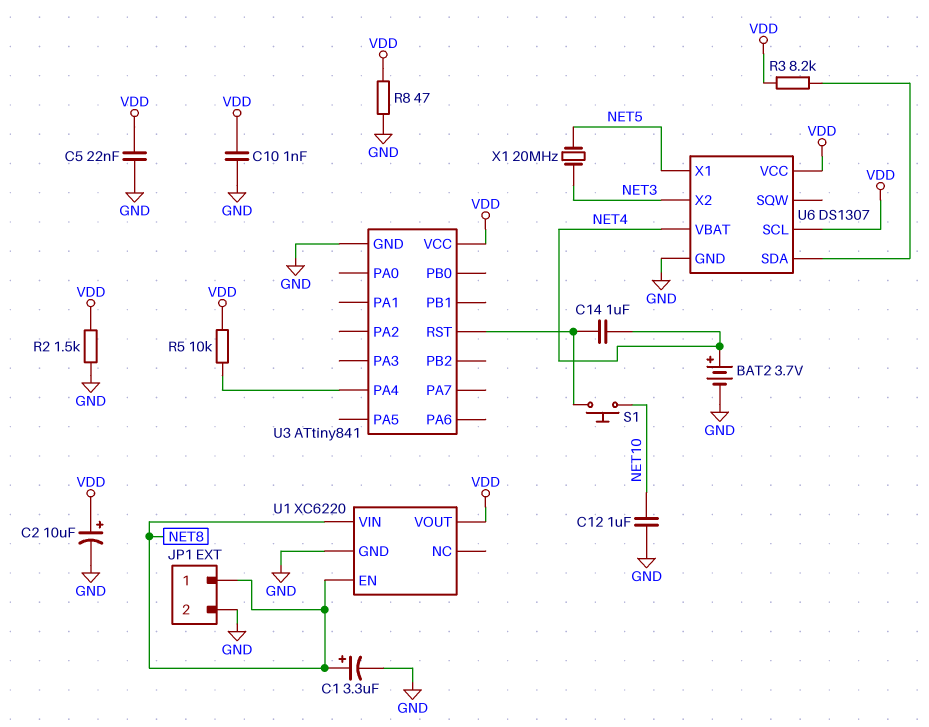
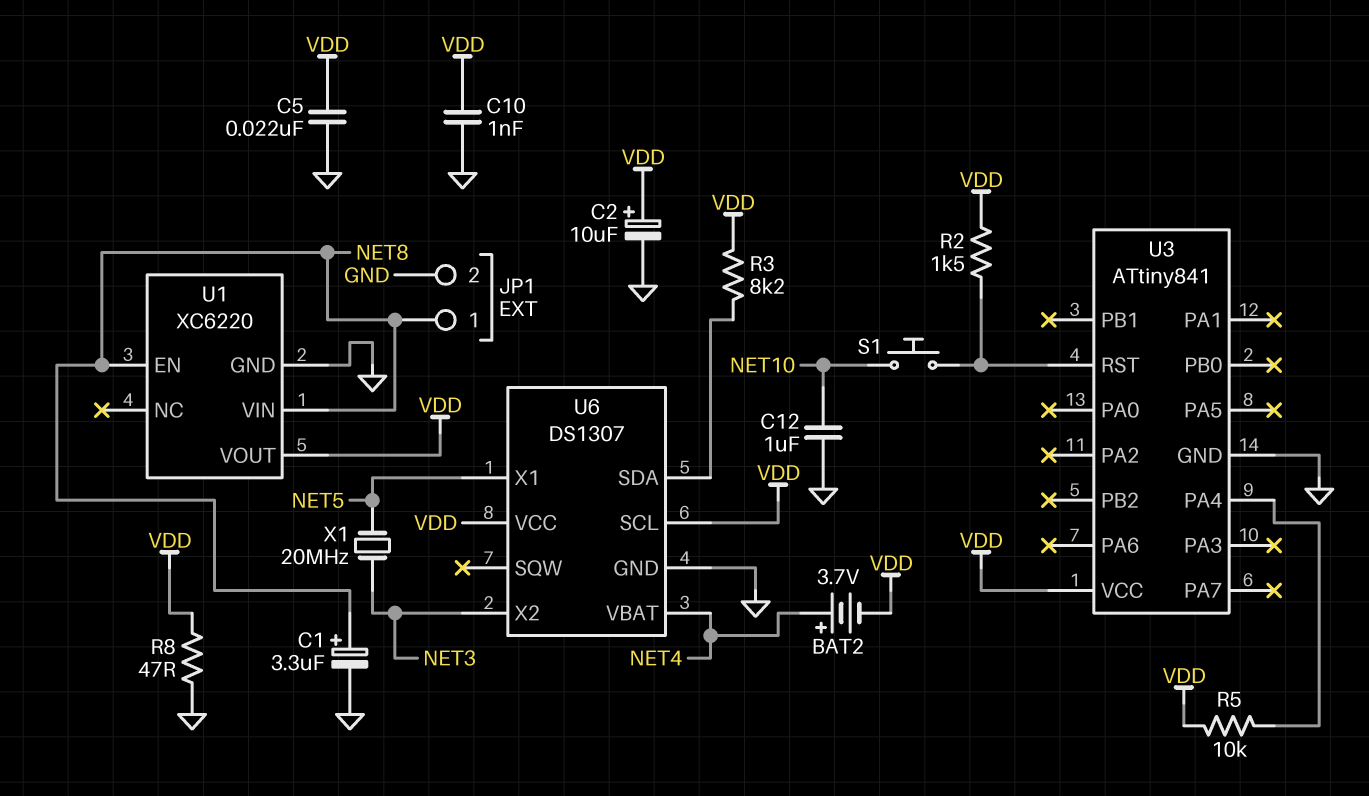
BAT2: 3.7V (plus NET4, minus GND) -> 3.7V (plus NET4, minus VDD)
C14: 1uF (NET4, U3/RST) -> none
R2: 1.5k (GND, VDD) -> 1.5k (U3/RST, VDD)

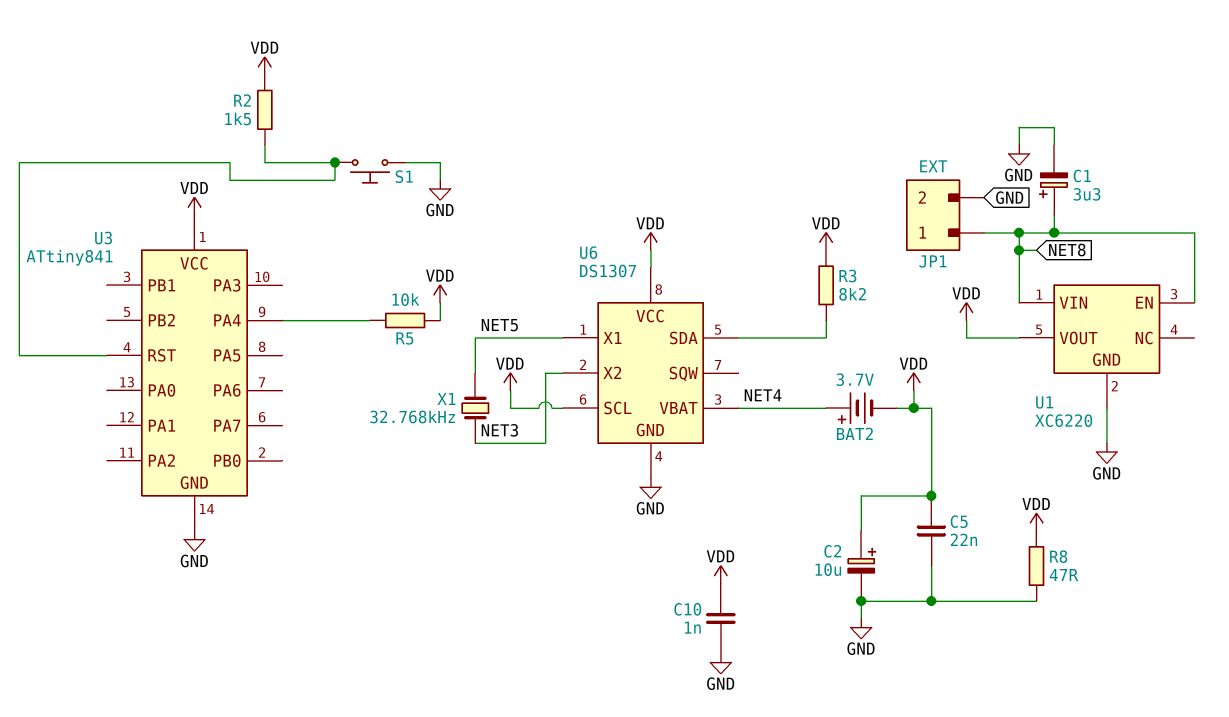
C12: 1uF (GND, NET10) -> none
S1: button (NET10, U3/RST) -> button (GND, U3/RST)
X1: 20MHz (NET3, NET5) -> 32.768kHz (NET3, NET5)

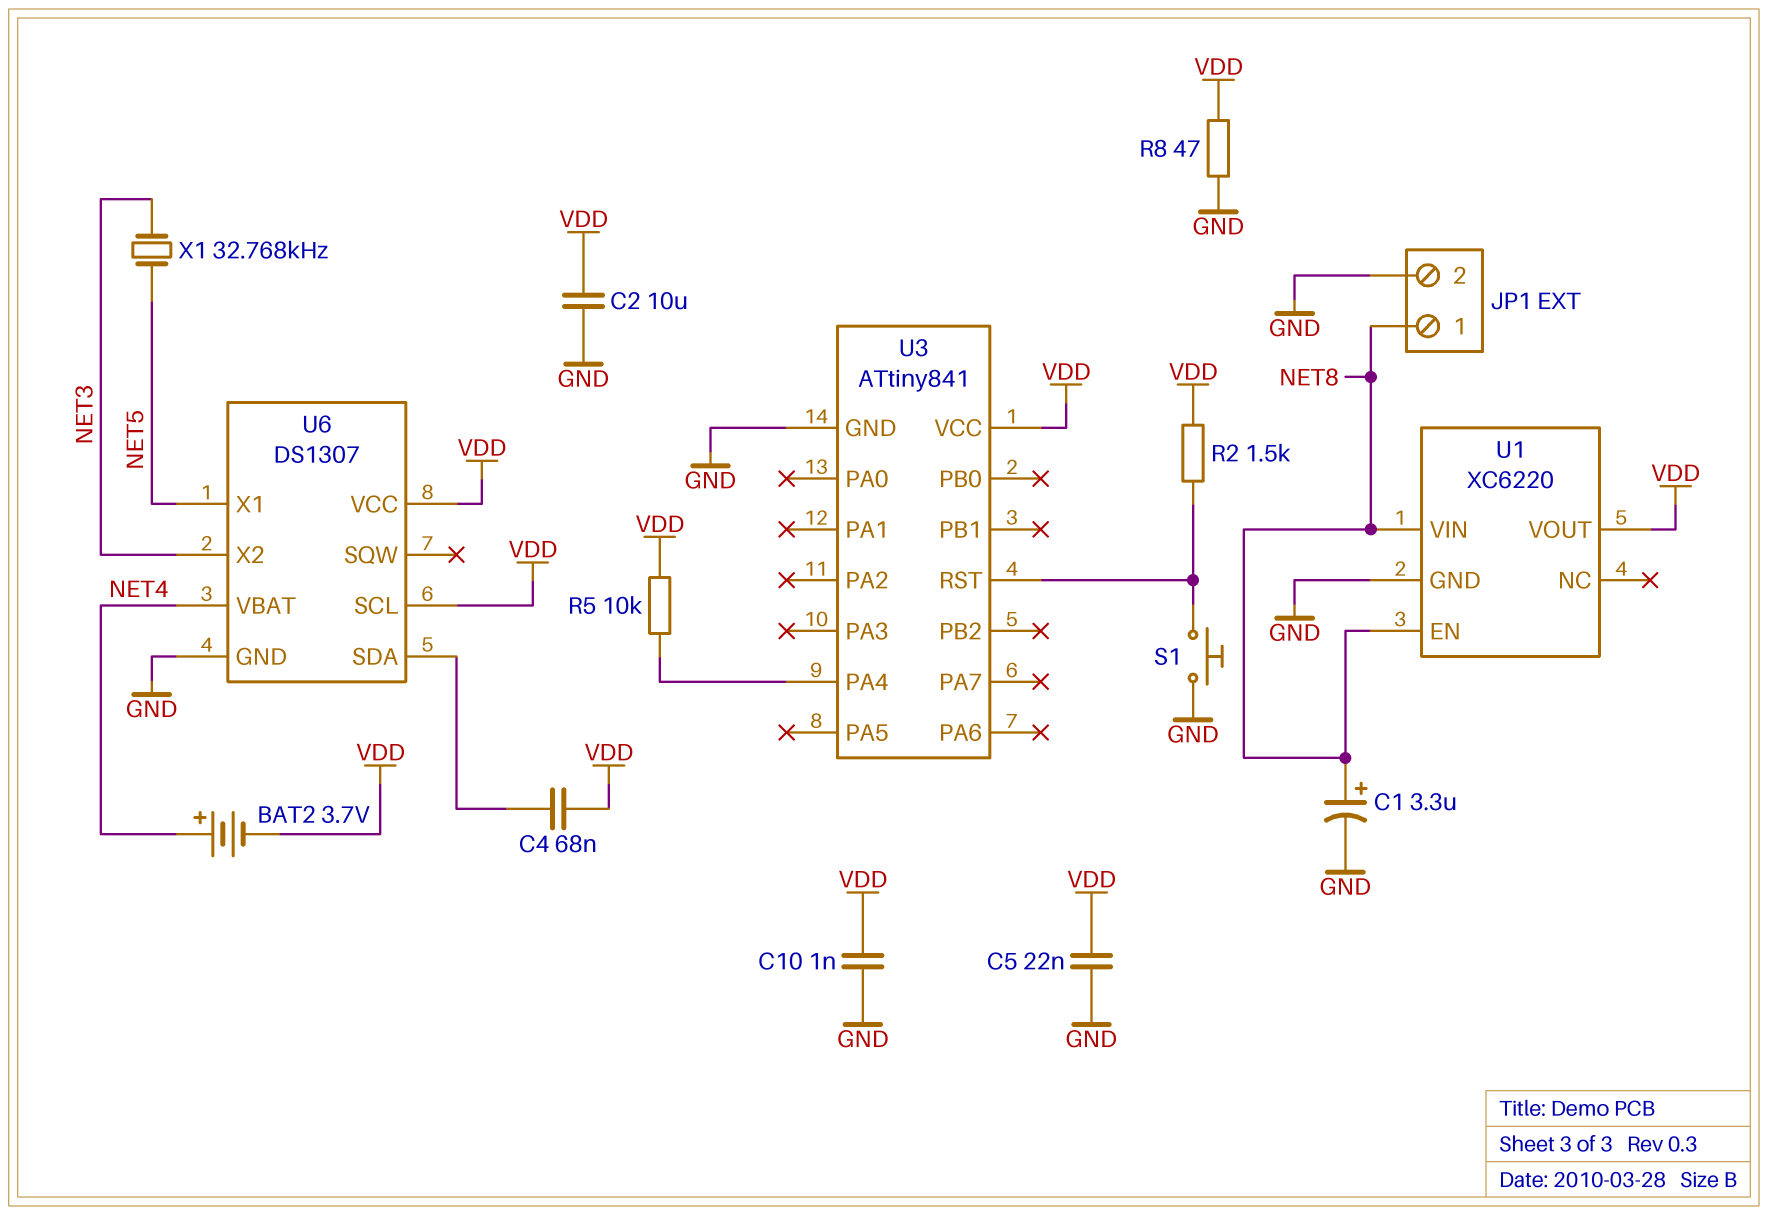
C2: 10uF (plus VDD, minus GND) -> 10uF (GND, VDD)
C4: none -> 68nF (U6/SDA, VDD)
R3: 8.2k (U6/SDA, VDD) -> none

